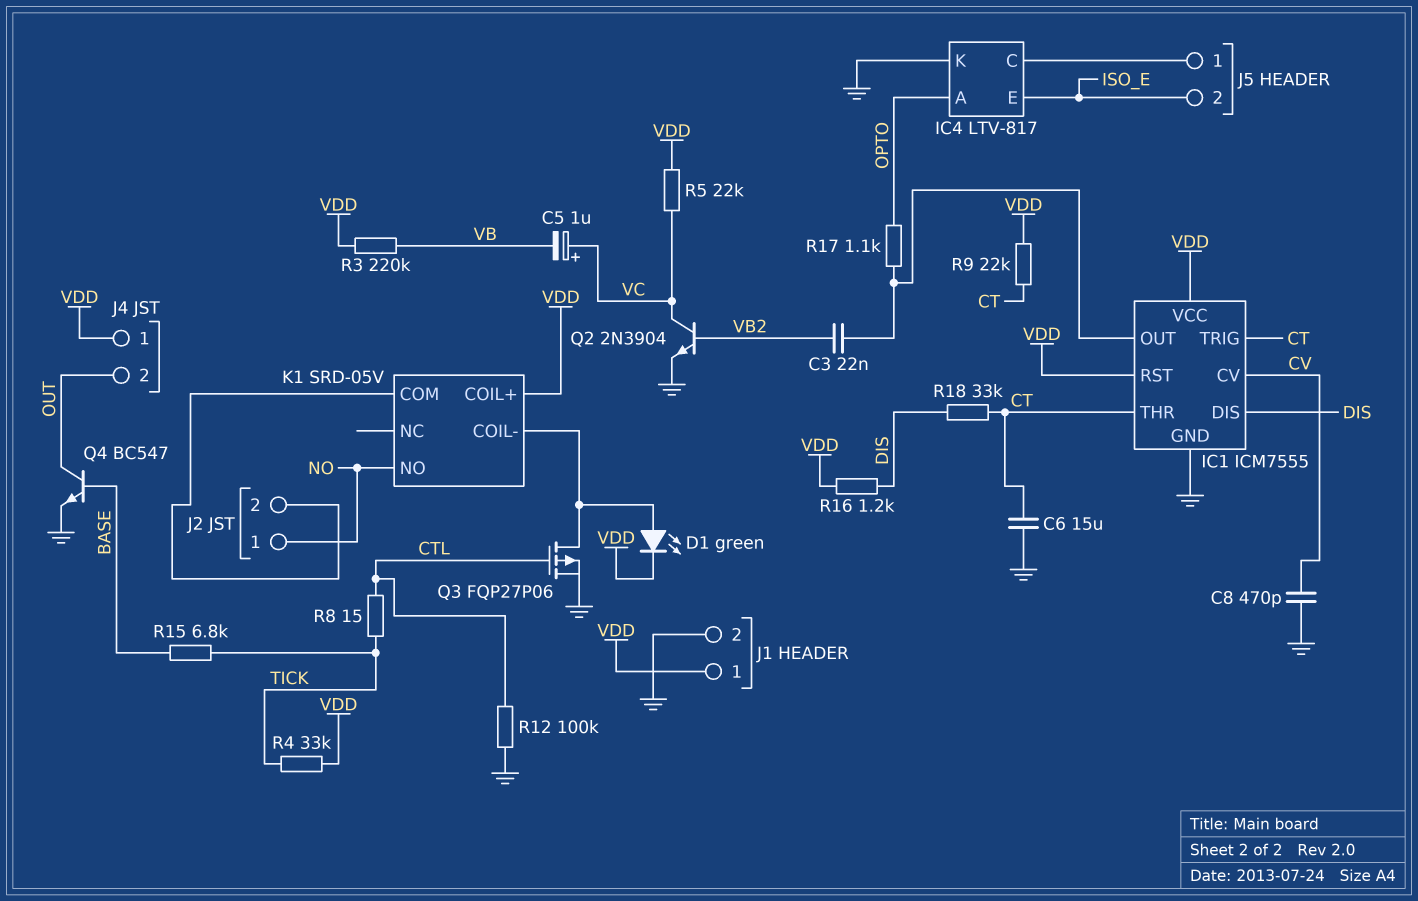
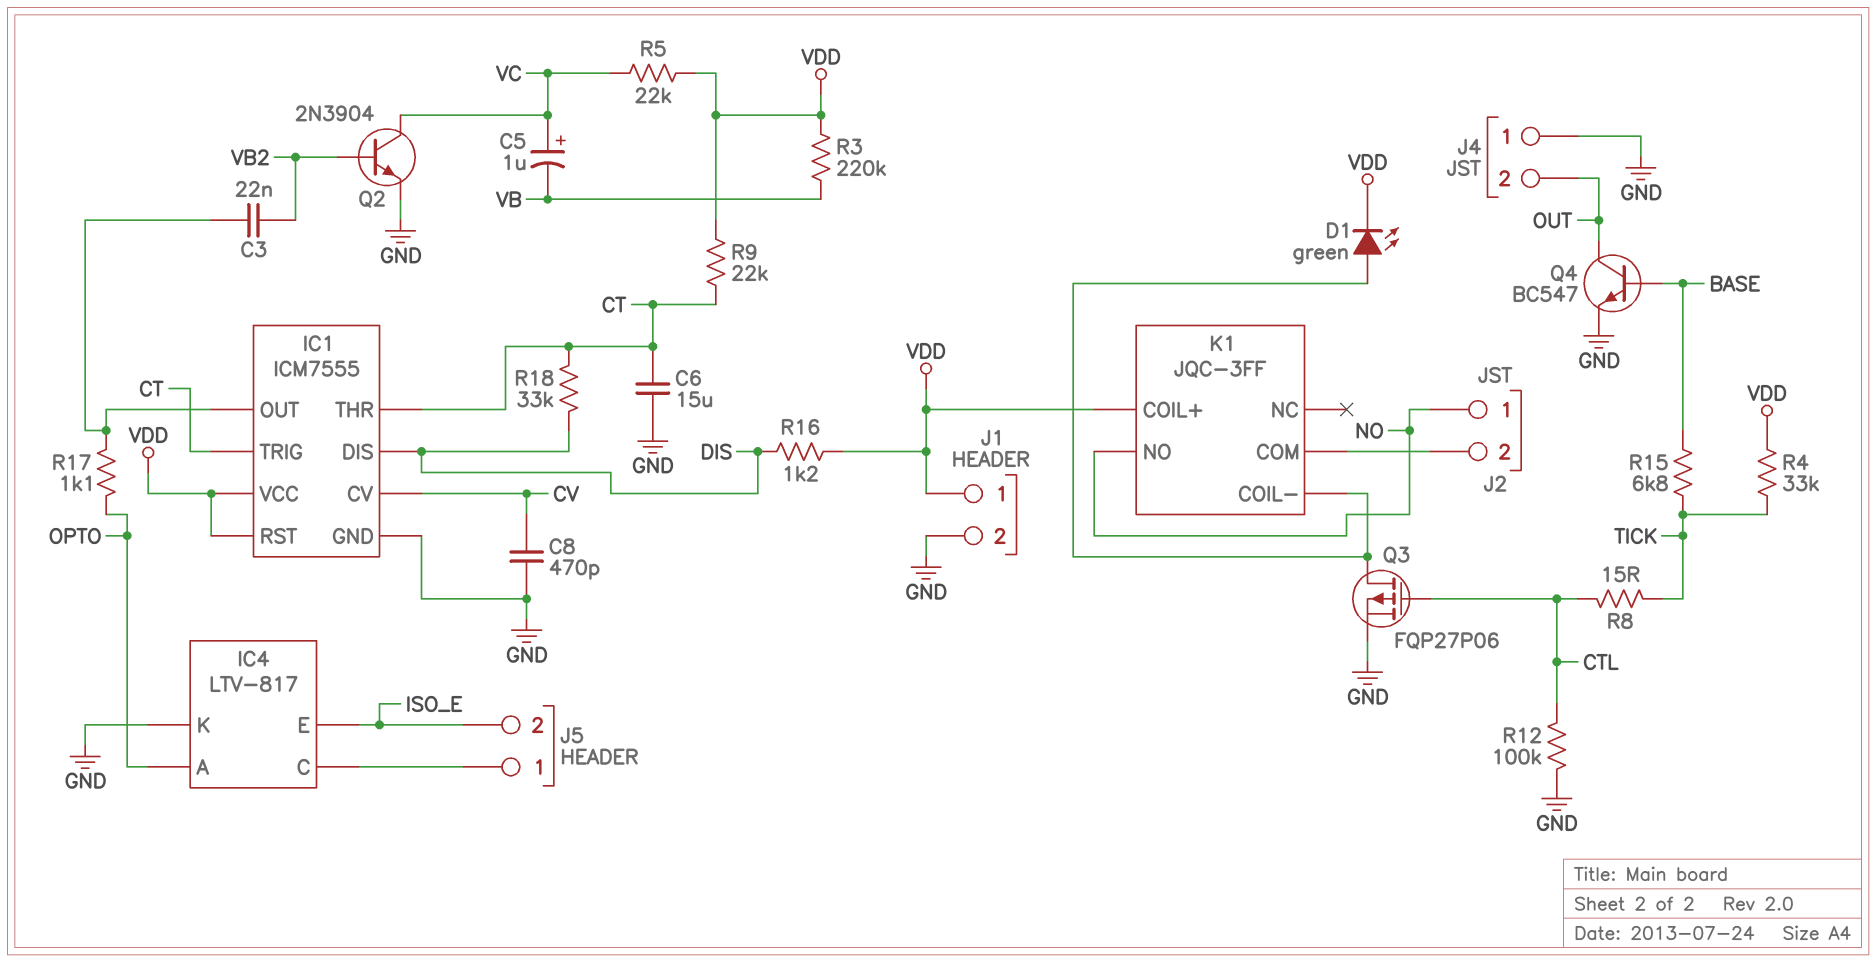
J4 pin 1: VDD -> GND
K1: SRD-05V -> JQC-3FF

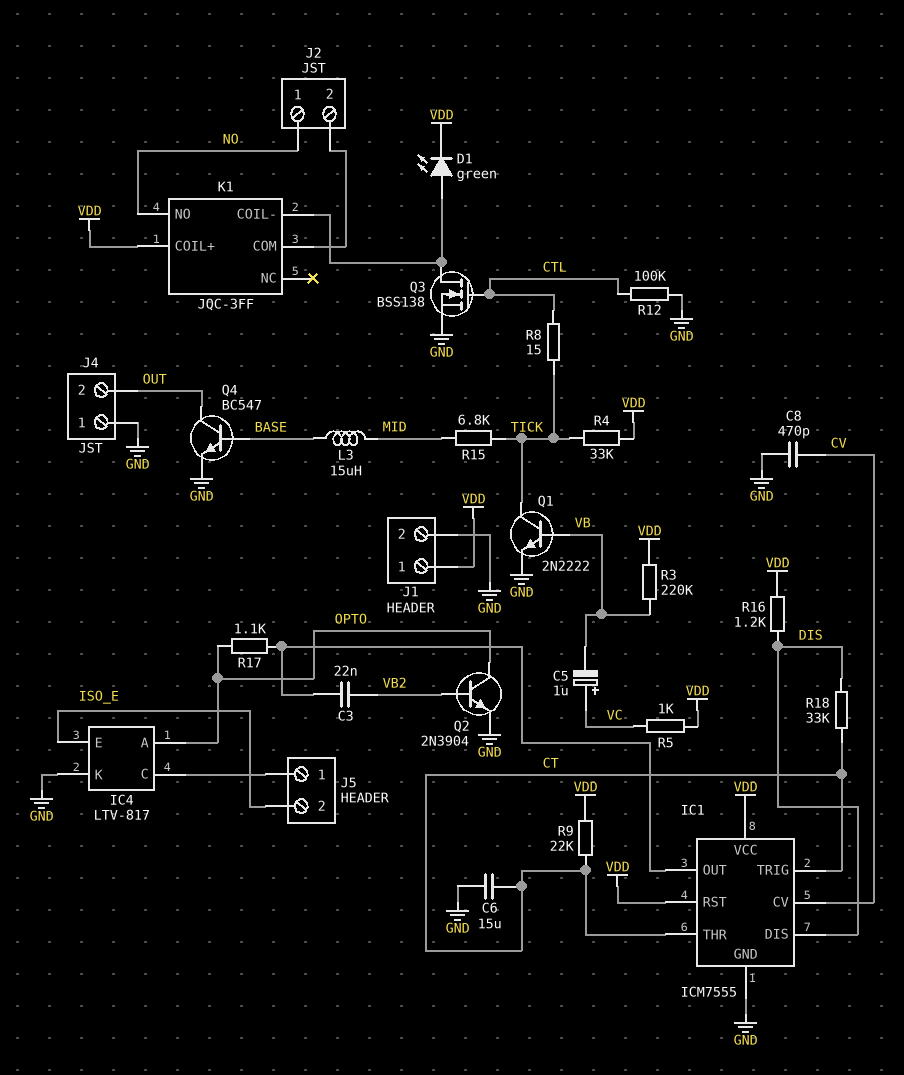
L3: none -> 15uH (BASE, MID)
Q1: none -> NPN 2N2222 (B VB, C TICK, E GND)
Q2: NPN 2N3904 (B VB2, C VC, E GND) -> NPN 2N3904 (B VB2, C OPTO, E GND)
Q3: PMOS FQP27P06 (G CTL, D K1/COIL-, S GND) -> NMOS BSS138 (G CTL, D K1/COIL-, S GND)
R5: 22k (VC, VDD) -> 1k (VC, VDD)
R15: 6.8k (BASE, TICK) -> 6.8k (MID, TICK)

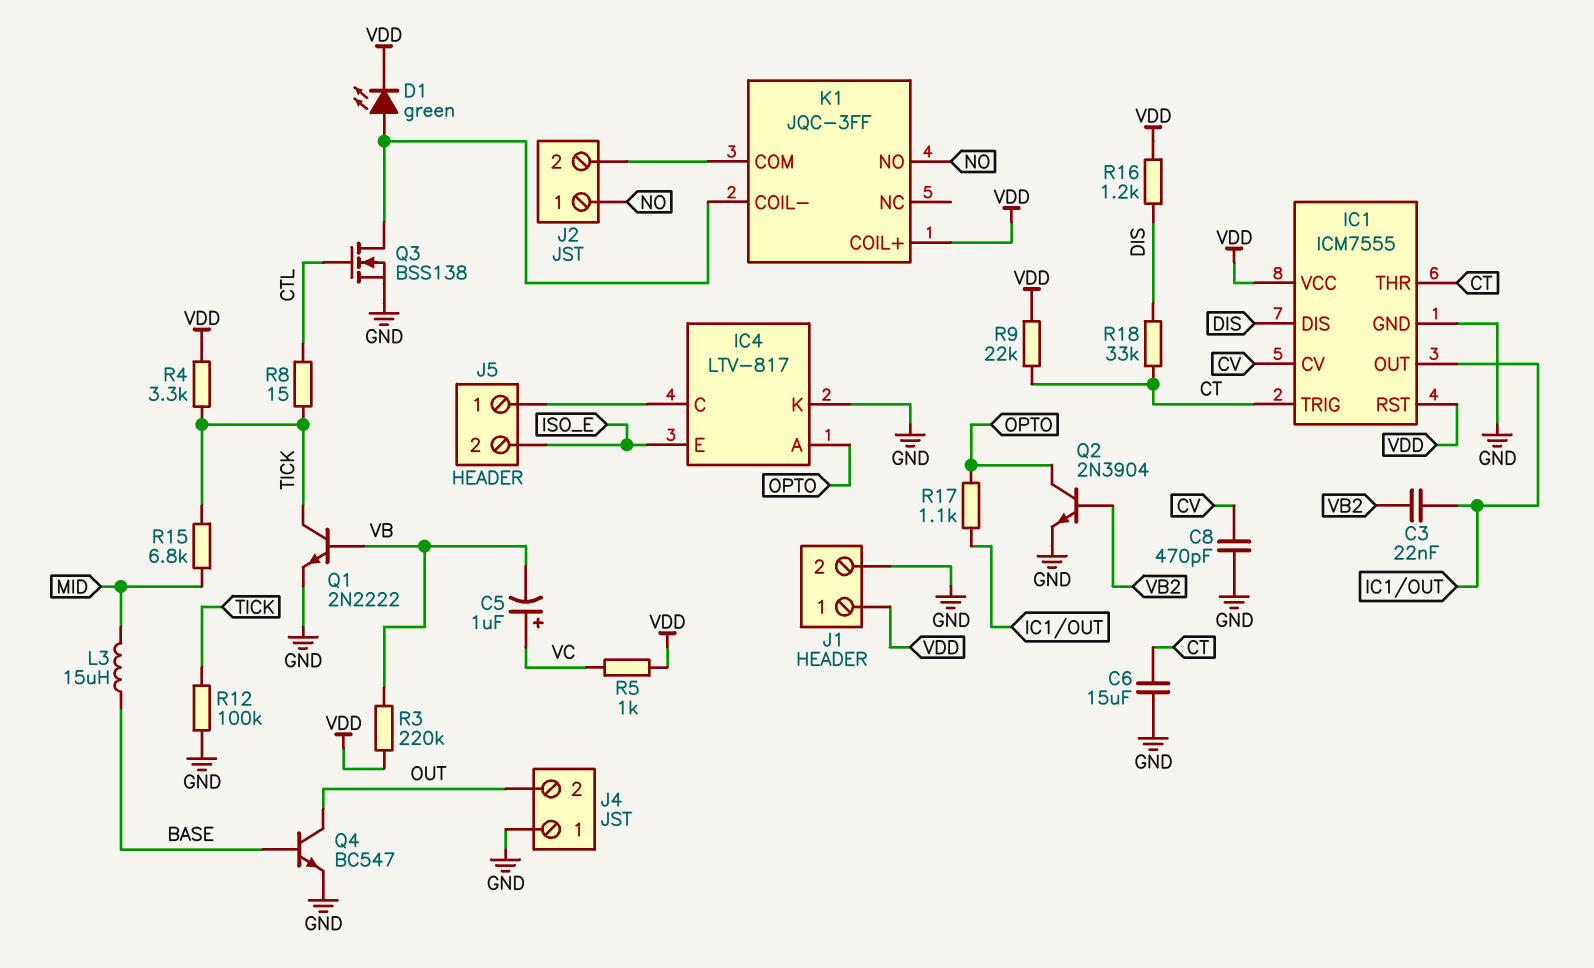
R4: 33k (TICK, VDD) -> 3.3k (TICK, VDD)
R12: 100k (CTL, GND) -> 100k (GND, TICK)

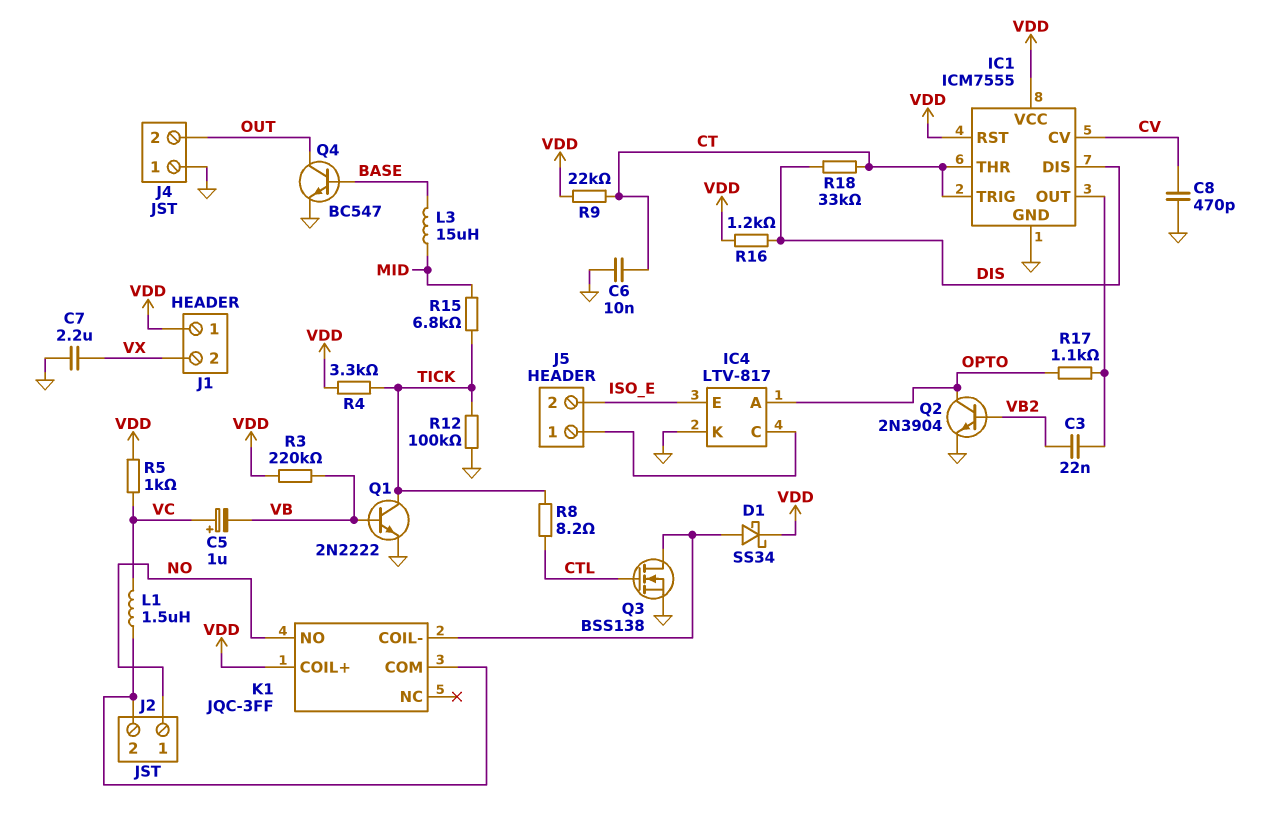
C6: 15uF (CT, GND) -> 10nF (CT, GND)
C7: none -> 2.2uF (GND, VX)
D1: LED green (A K1/COIL-, K VDD) -> schottky SS34 (A K1/COIL-, K VDD)
J1 pin 2: GND -> VX
L1: none -> 1.5uH (J2/2, VC)
R8: 15 (CTL, TICK) -> 8.2 (CTL, TICK)

